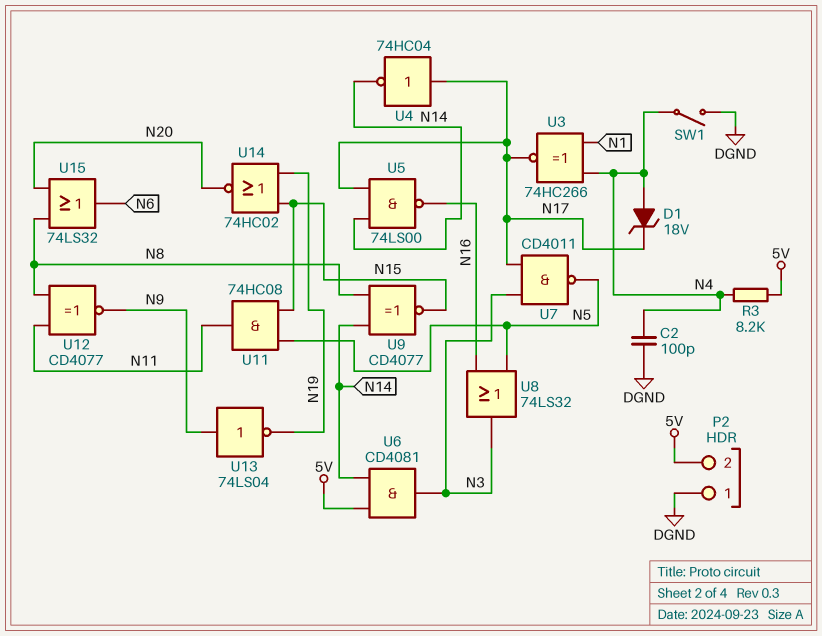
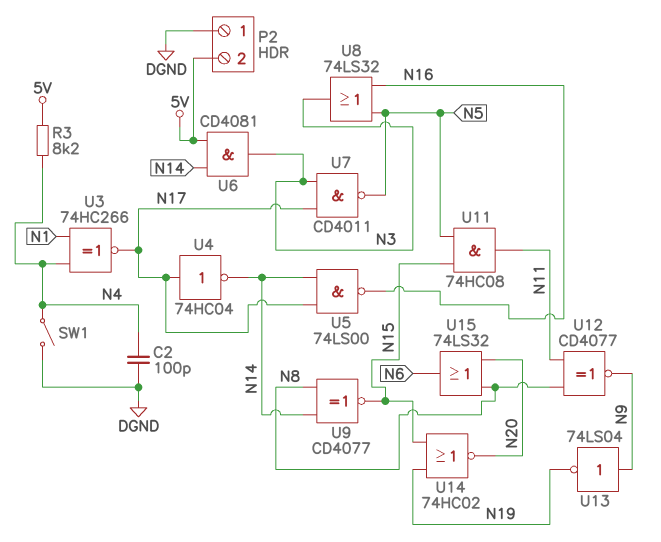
D1: zener 18V (A N4, K N17) -> none

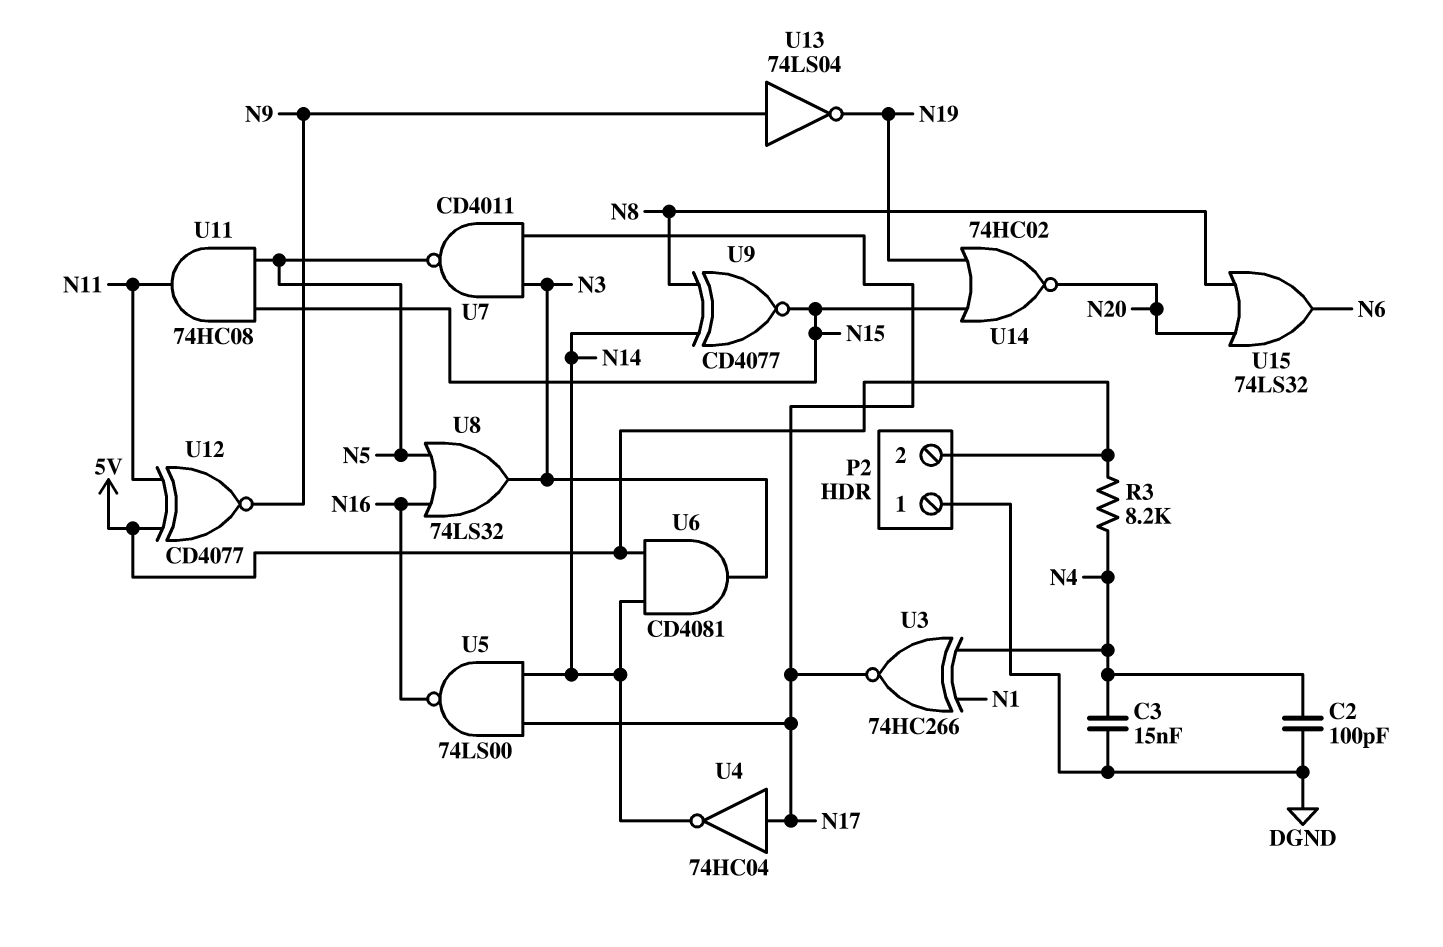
C3: none -> 15nF (DGND, N4)
SW1: switch (DGND, N4) -> none
U12: XNOR CD4077 (in N8, in N11, out N9) -> XNOR CD4077 (in 5V, in N11, out N9)

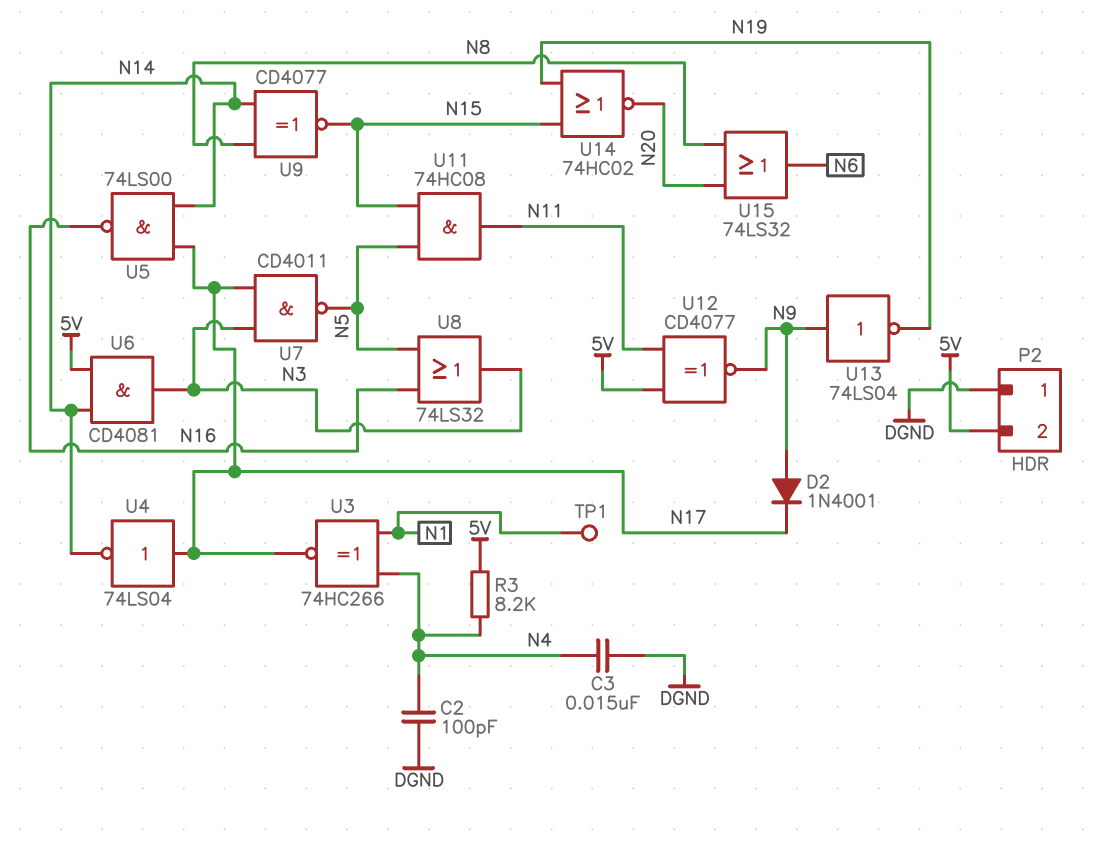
D2: none -> diode 1N4001 (A N9, K N17)
TP1: none -> test point (N1)
U4: NOT 74HC04 (in N17, out N14) -> NOT 74LS04 (in N17, out N14)

